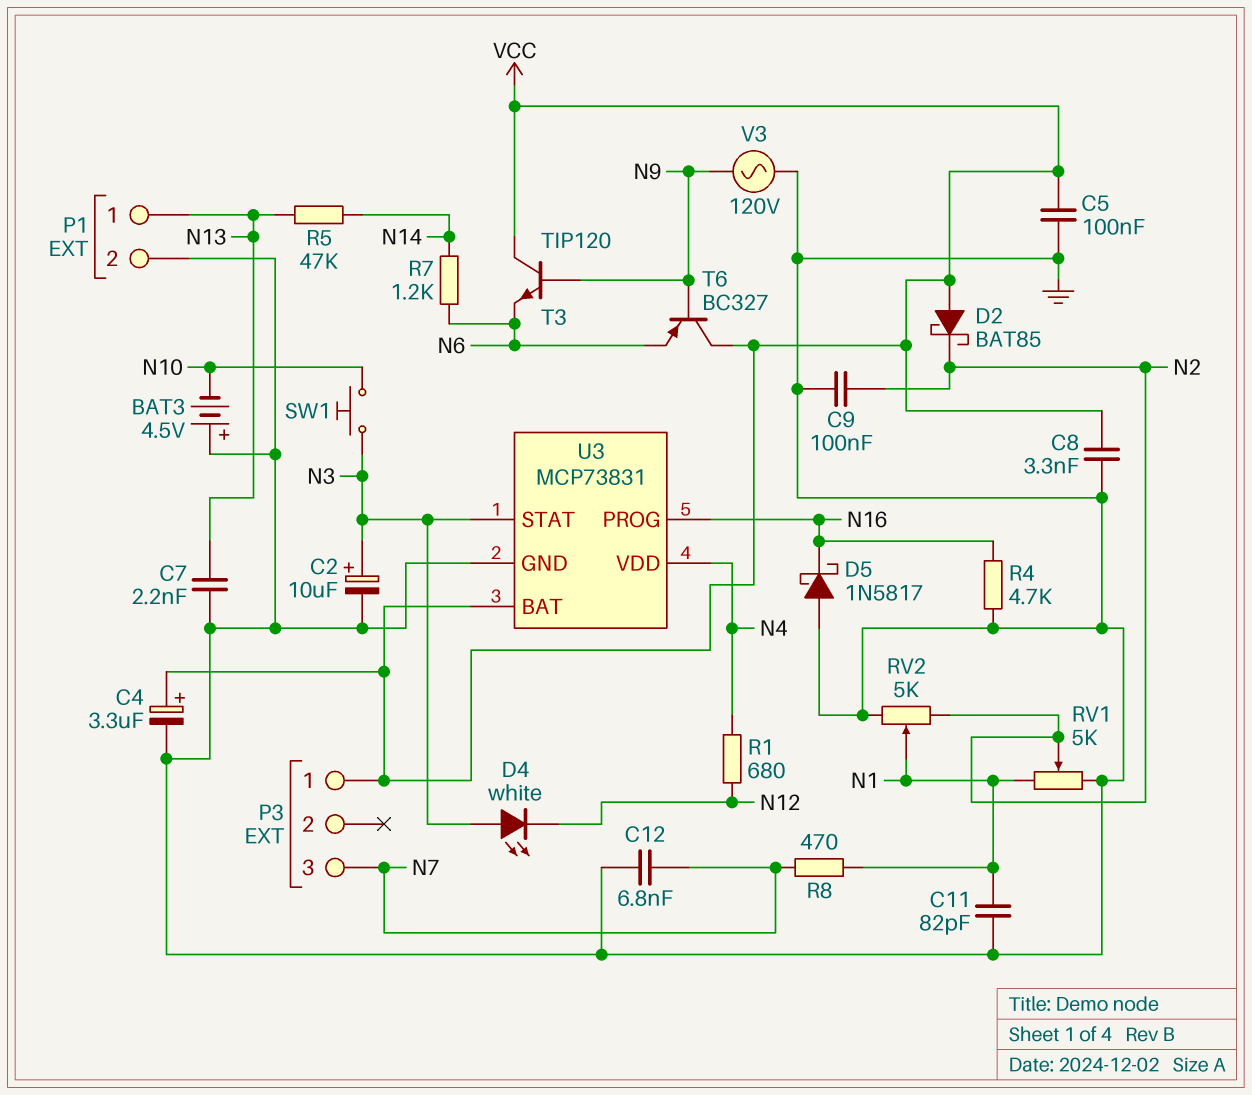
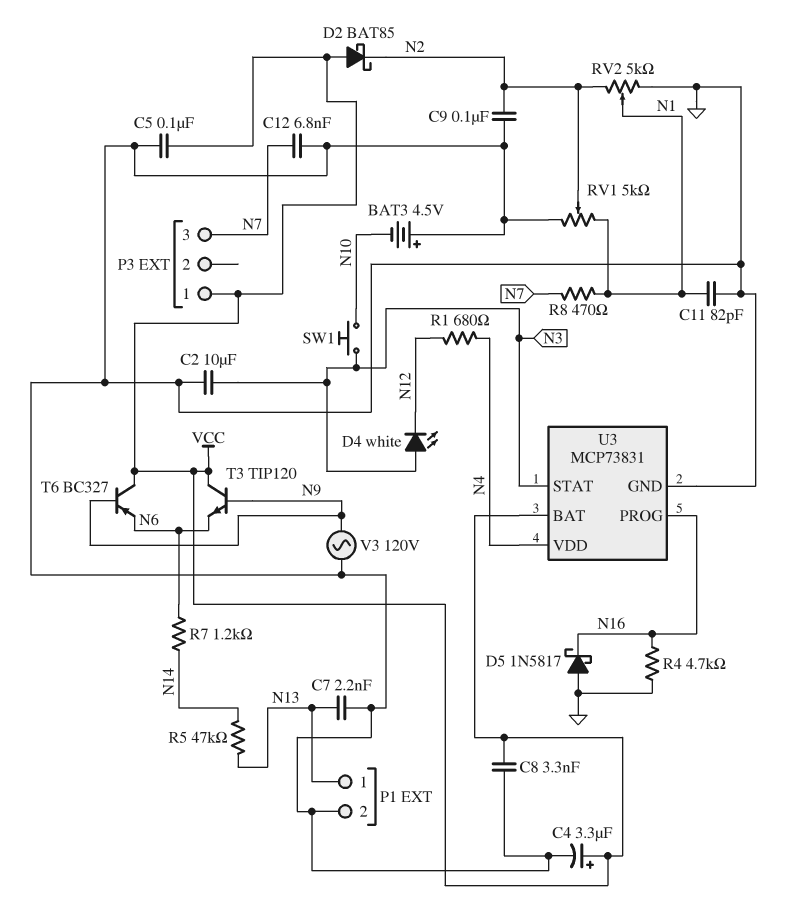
C2: 10uF (plus N3, minus GND) -> 10uF (GND, N3)

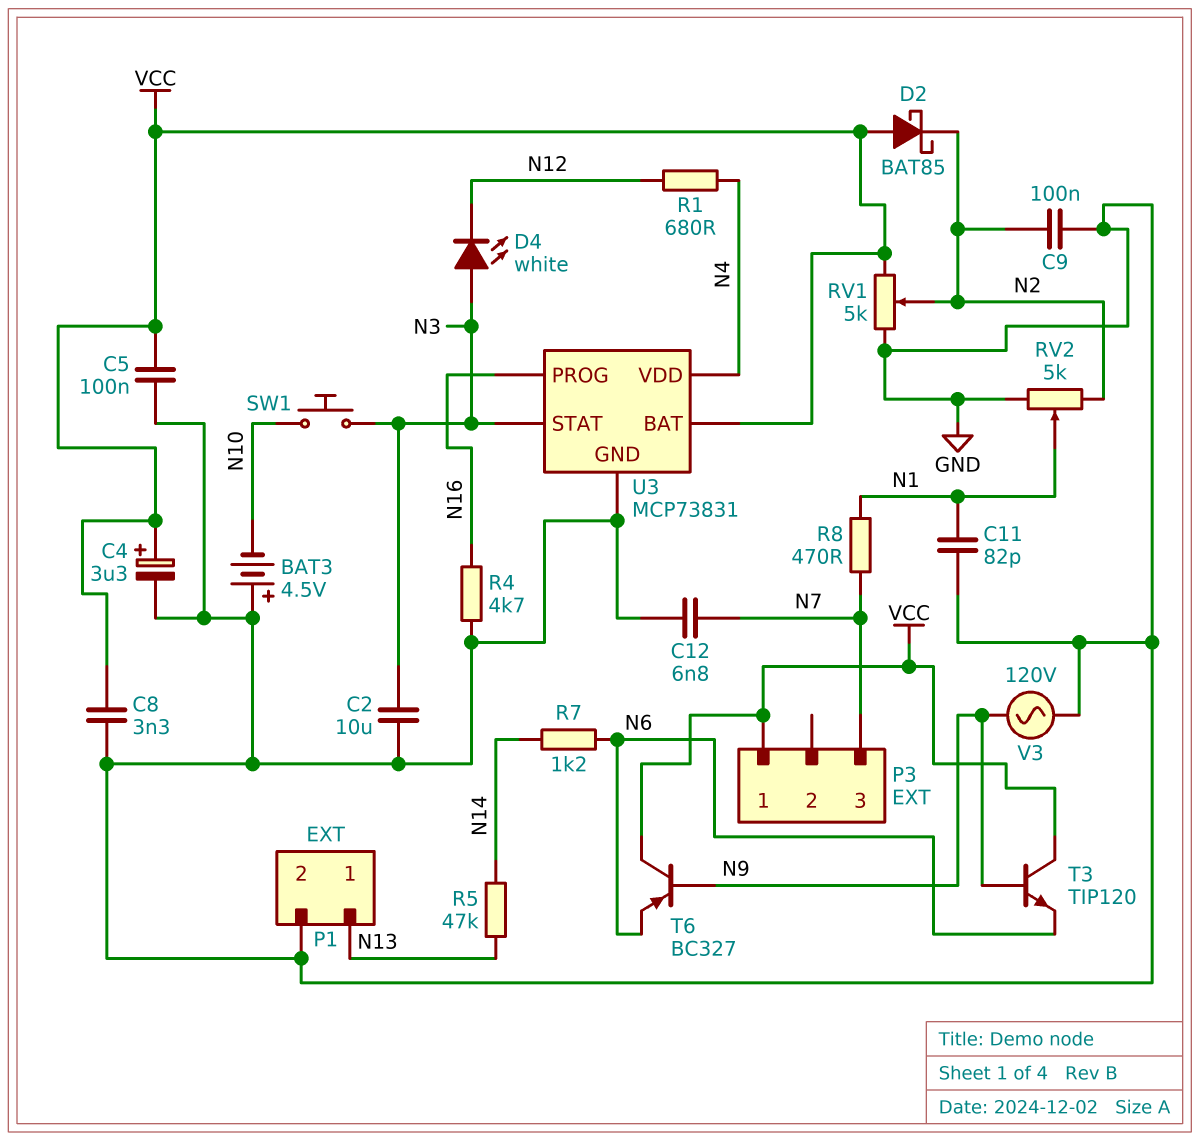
C7: 2.2nF (GND, N13) -> none
D5: schottky 1N5817 (A GND, K N16) -> none
RV1: 5k (GND, N1, wiper N2) -> 5k (GND, VCC, wiper N2)

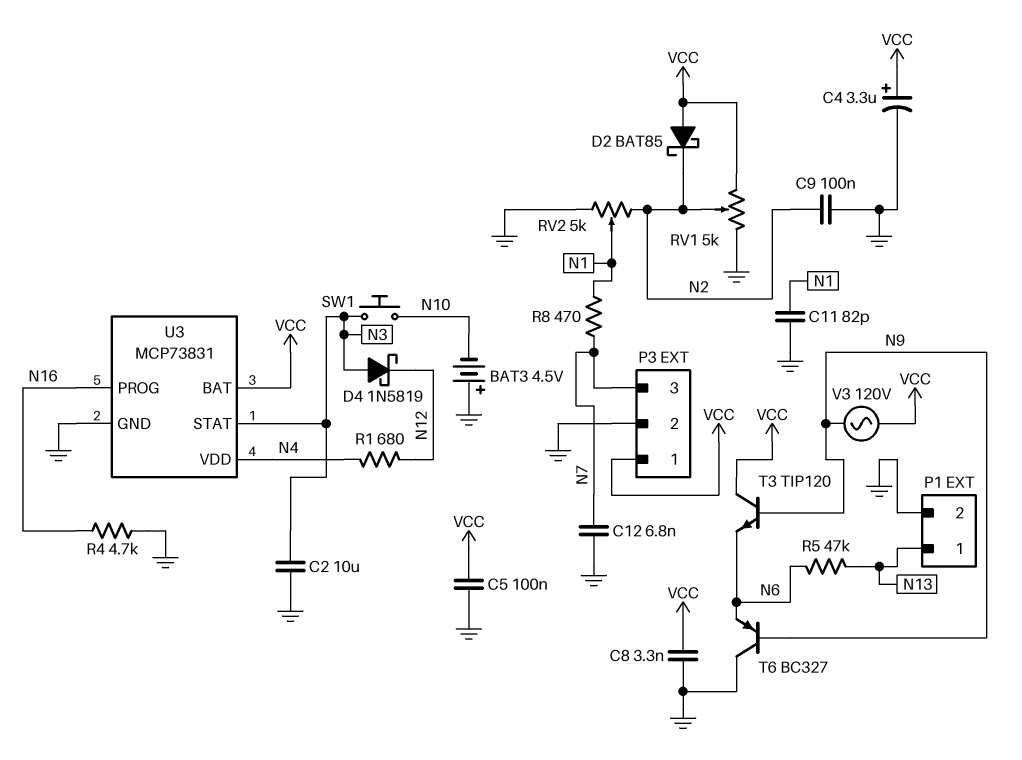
D4: LED white (A N3, K N12) -> schottky 1N5819 (A N3, K N12)
P3 pin 2: none -> GND
R5: 47k (N13, N14) -> 47k (N6, N13)
R7: 1.2k (N6, N14) -> none
T6: PNP BC327 (B N9, C VCC, E N6) -> PNP BC327 (B N9, C GND, E N6)
V3: AC 120V (GND, N9) -> AC 120V (N9, VCC)

